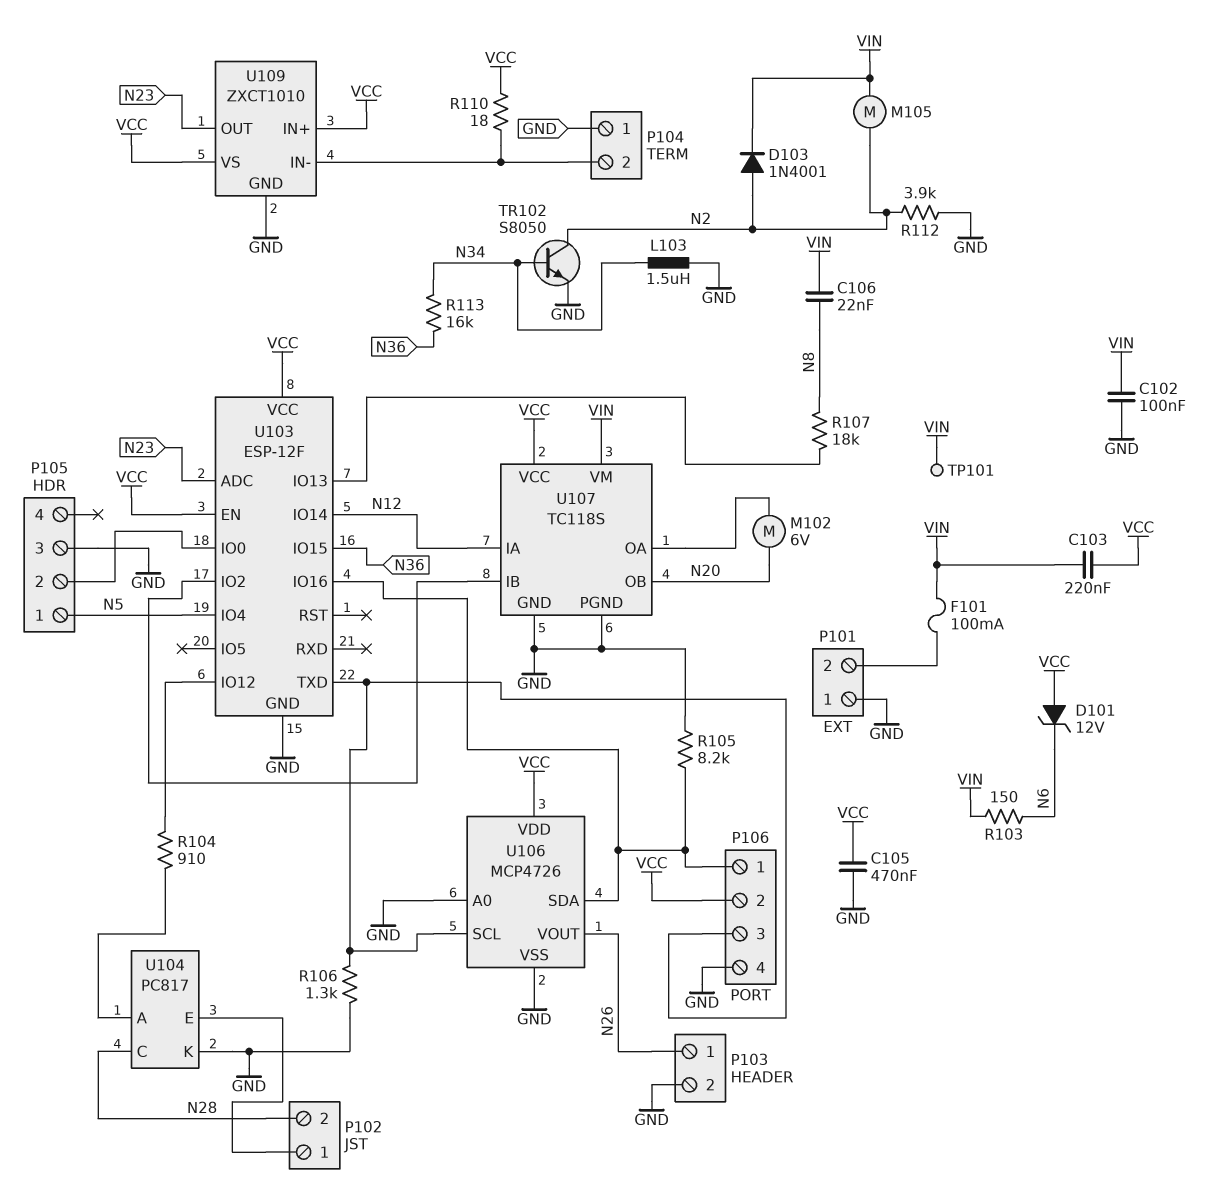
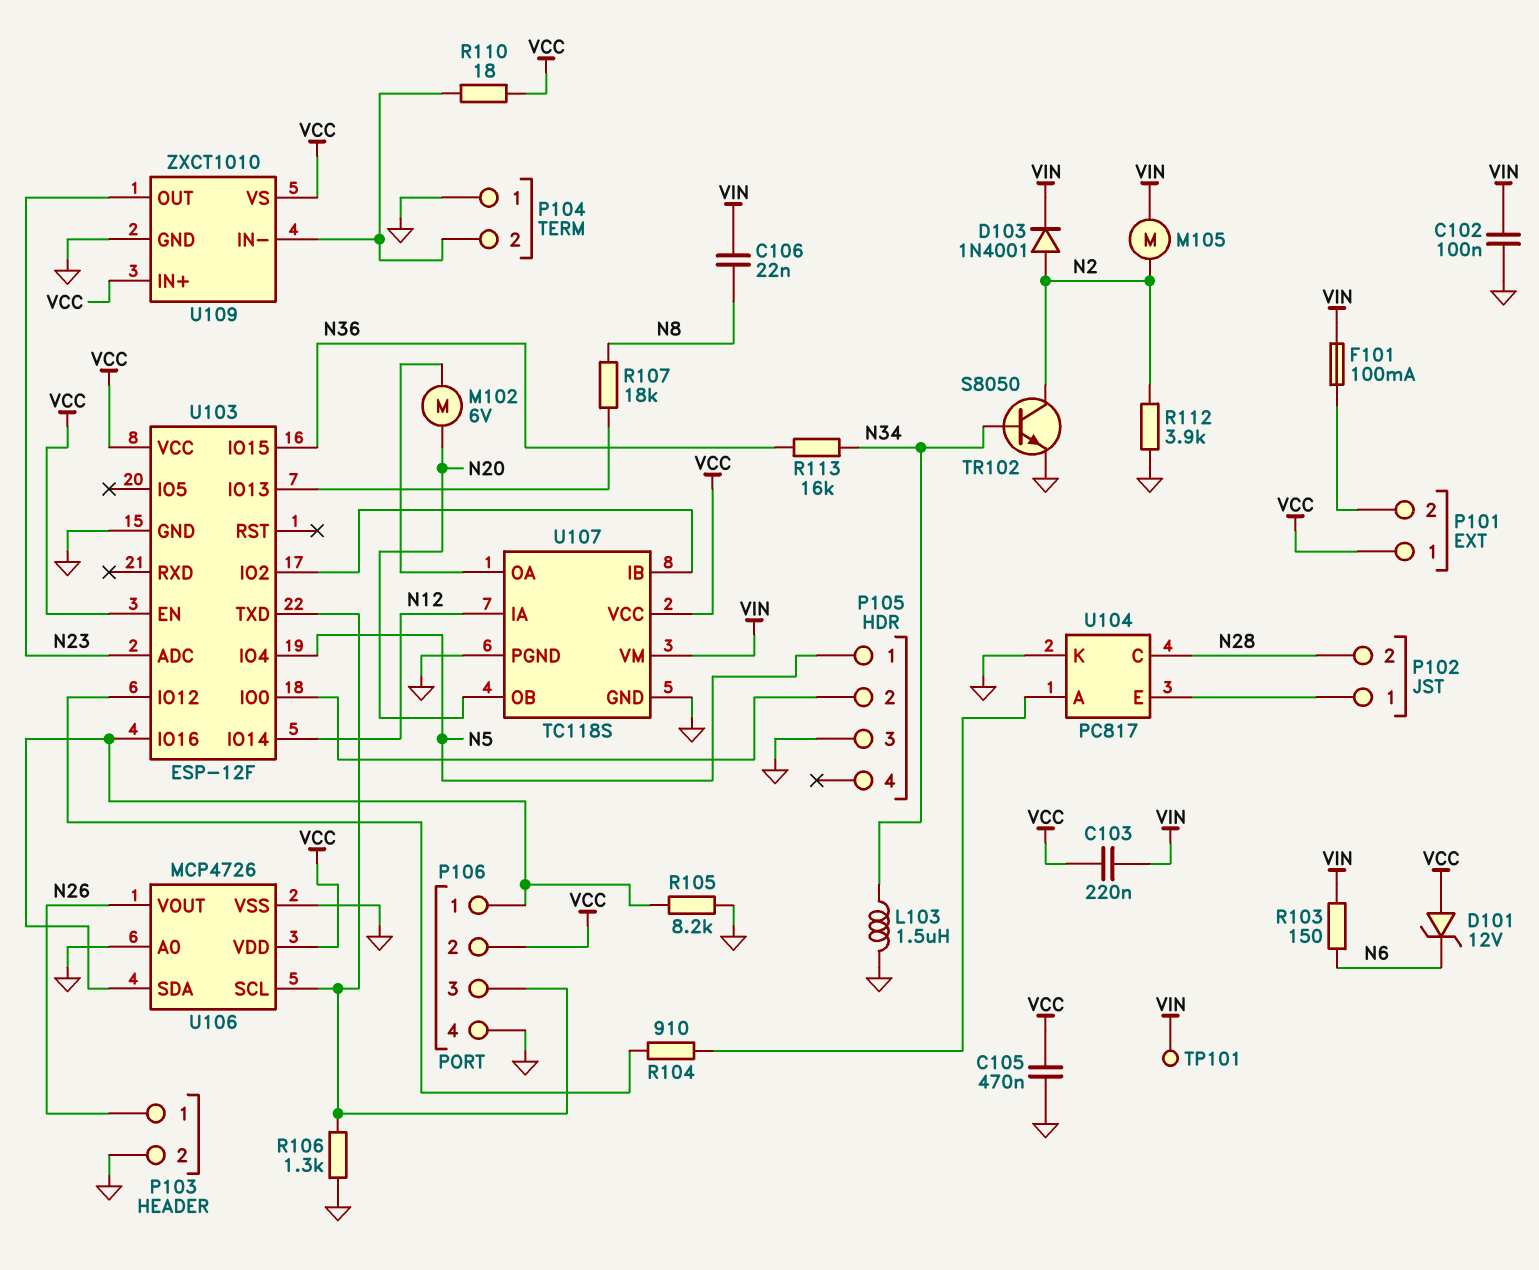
P101 pin 1: GND -> VCC

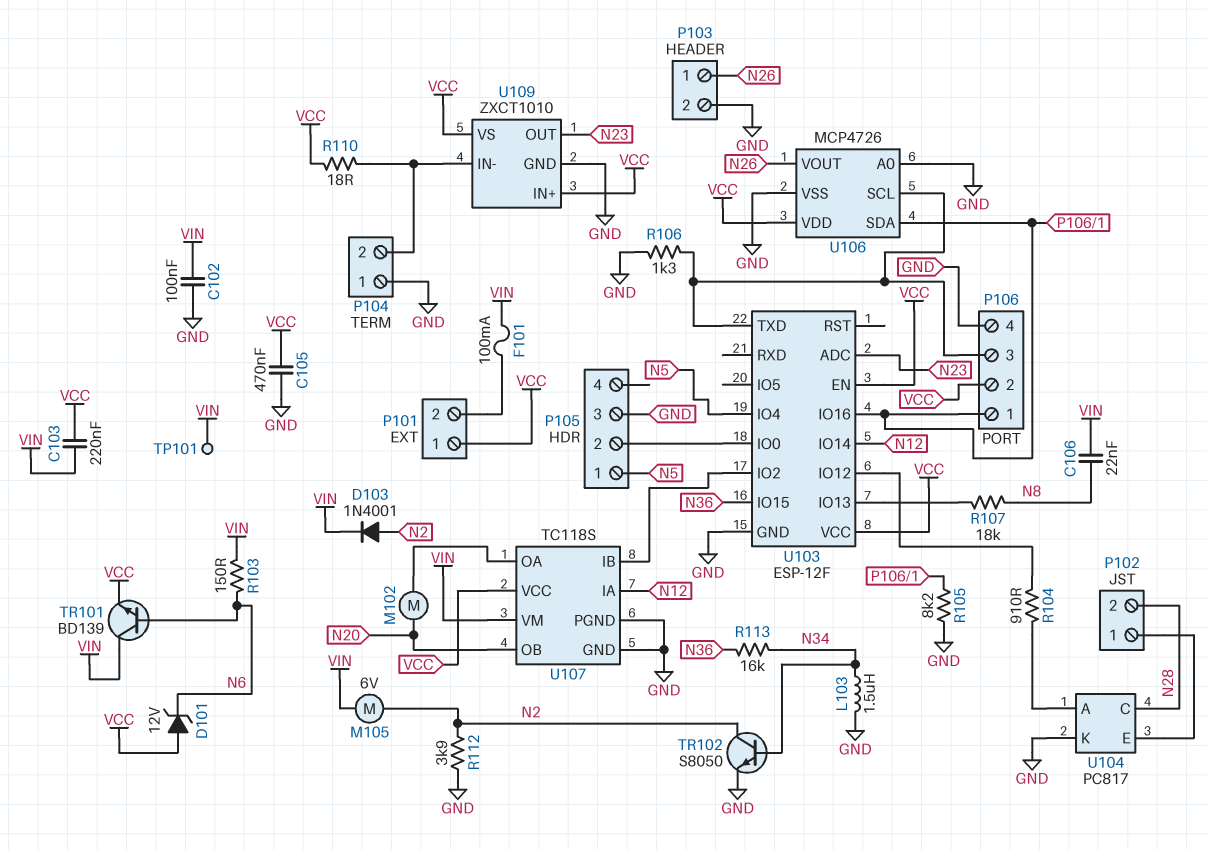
M102: motor 6V (N20, U107/OA) -> motor (N20, U107/OA)
M105: motor (N2, VIN) -> motor 6V (N2, VIN)
TR101: none -> NPN BD139 (B N6, C VIN, E VCC)

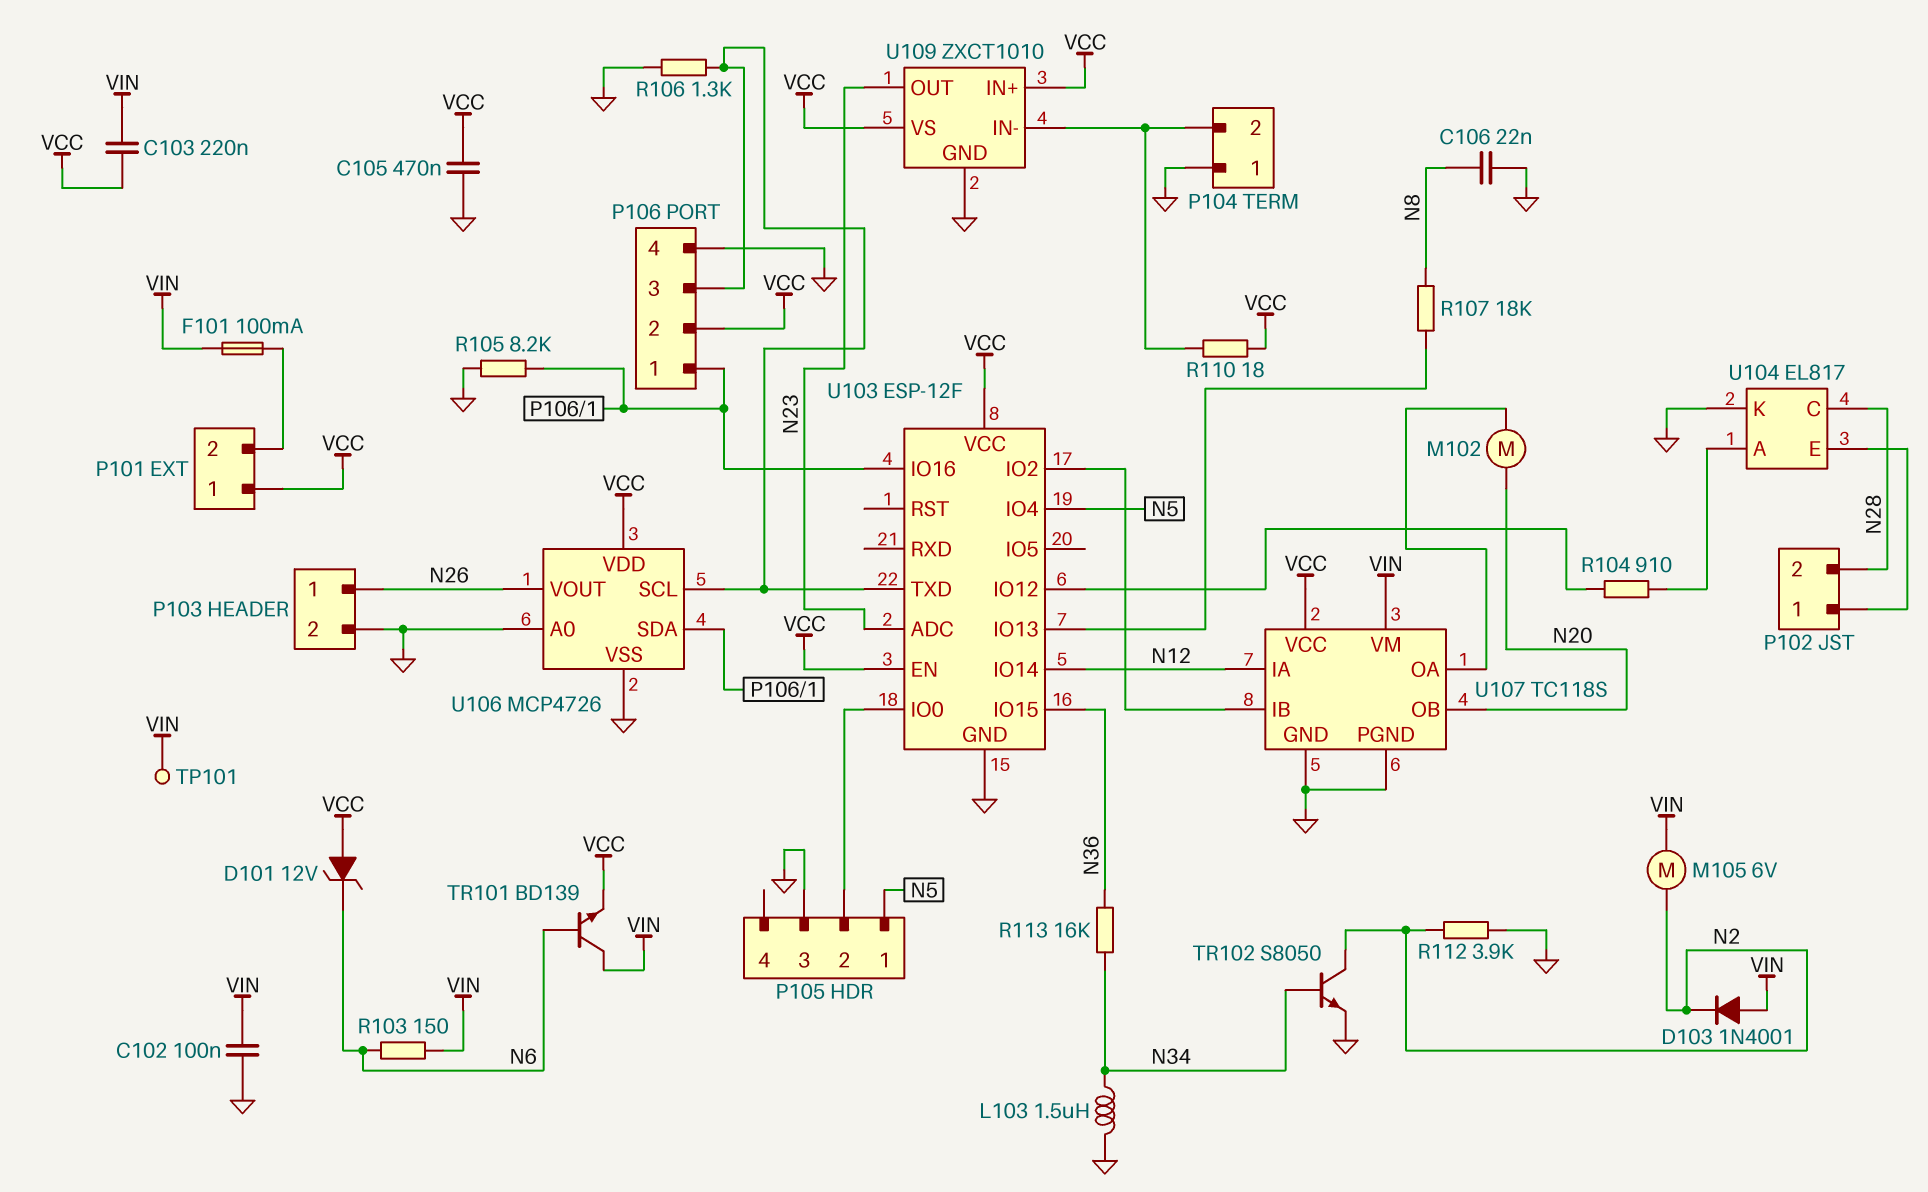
C106: 22nF (N8, VIN) -> 22nF (GND, N8)
D103: diode 1N4001 (A N2, K VIN) -> diode 1N4001 (A VIN, K N2)
U104: PC817 -> EL817

